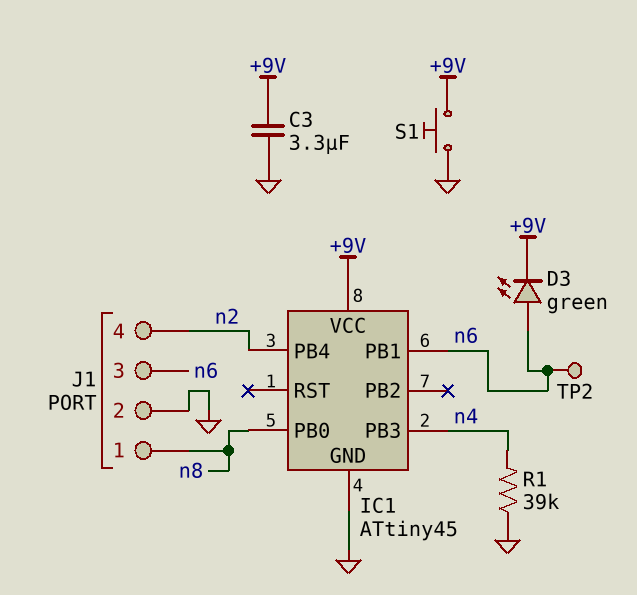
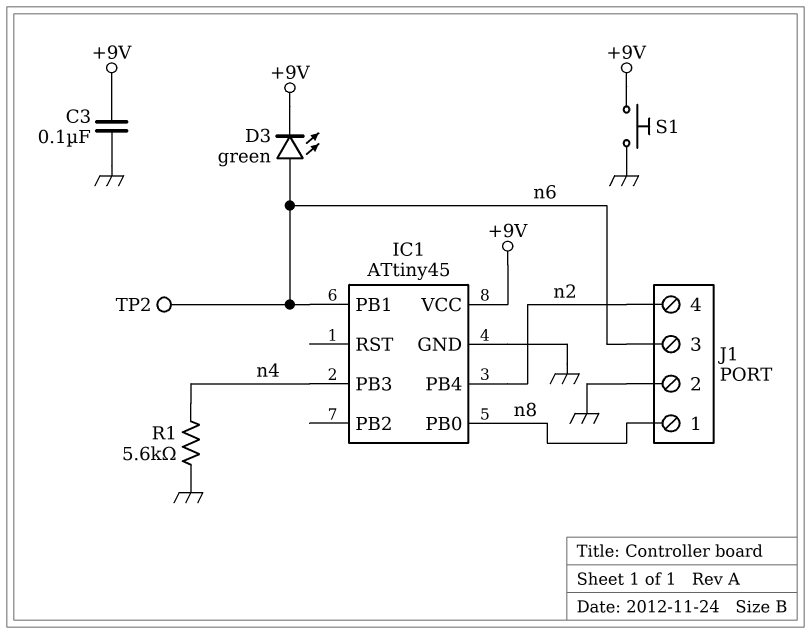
C3: 3.3uF (+9V, GND) -> 100nF (+9V, GND)
R1: 39k (GND, n4) -> 5.6k (GND, n4)

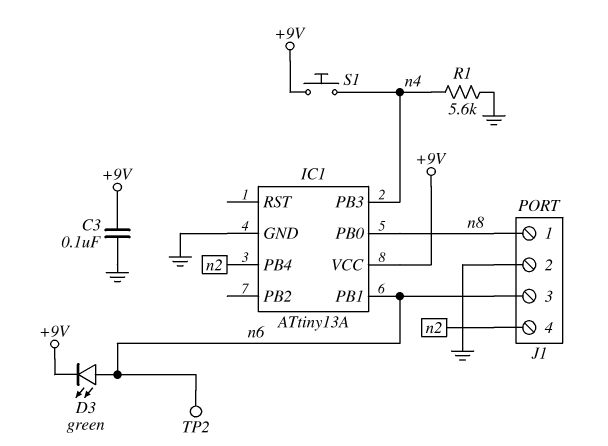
IC1: ATtiny45 -> ATtiny13A
S1: button (+9V, GND) -> button (+9V, n4)

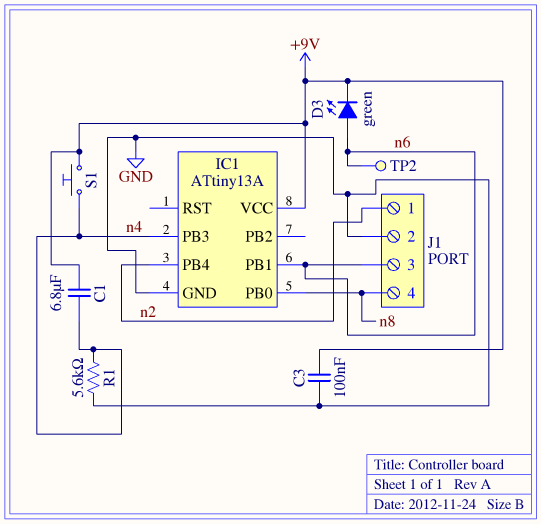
C1: none -> 6.8uF (+9V, n4)
J1 pin 1: n8 -> n2
J1 pin 4: n2 -> n8

